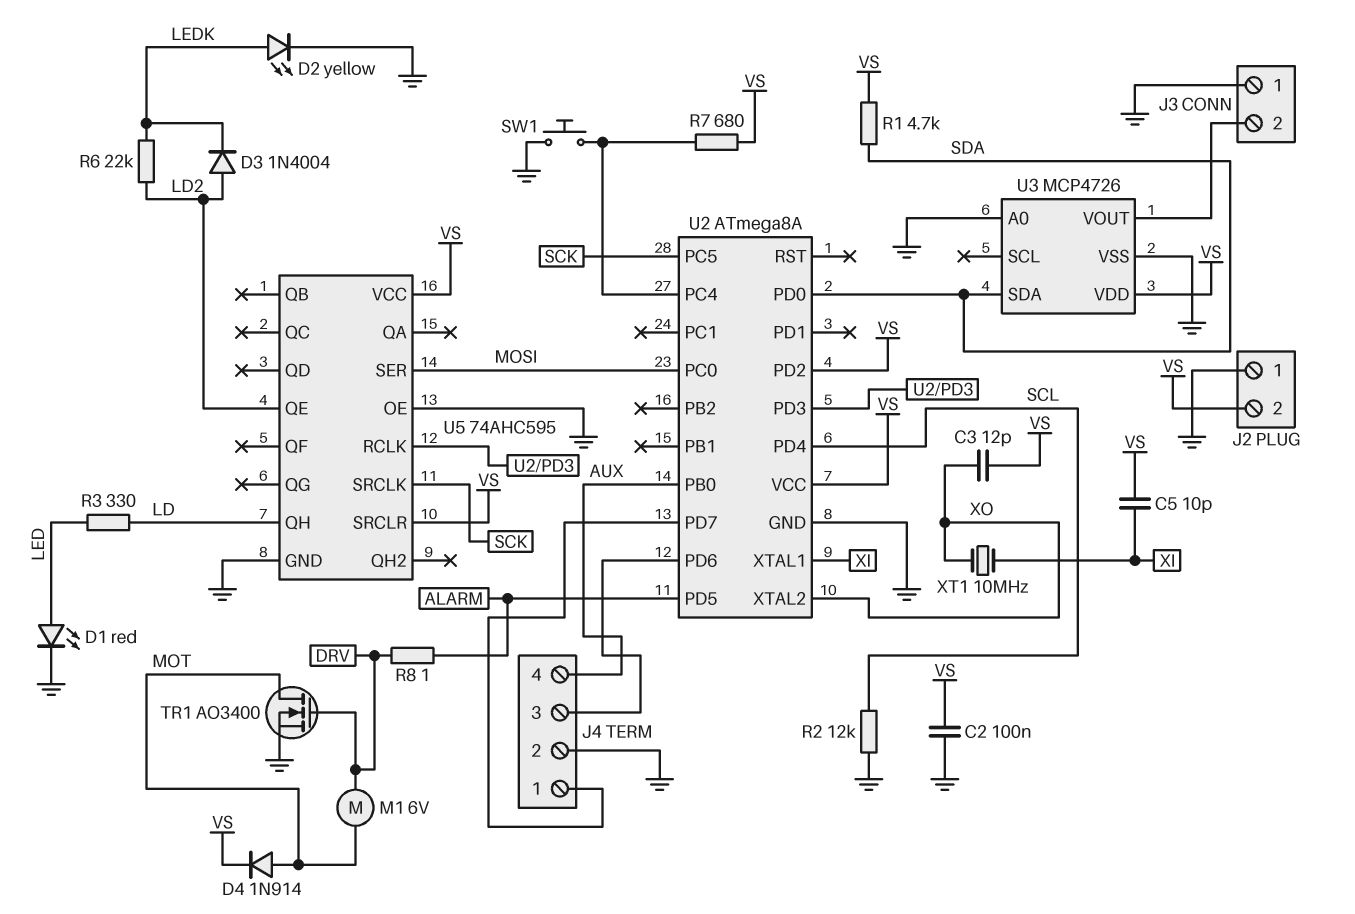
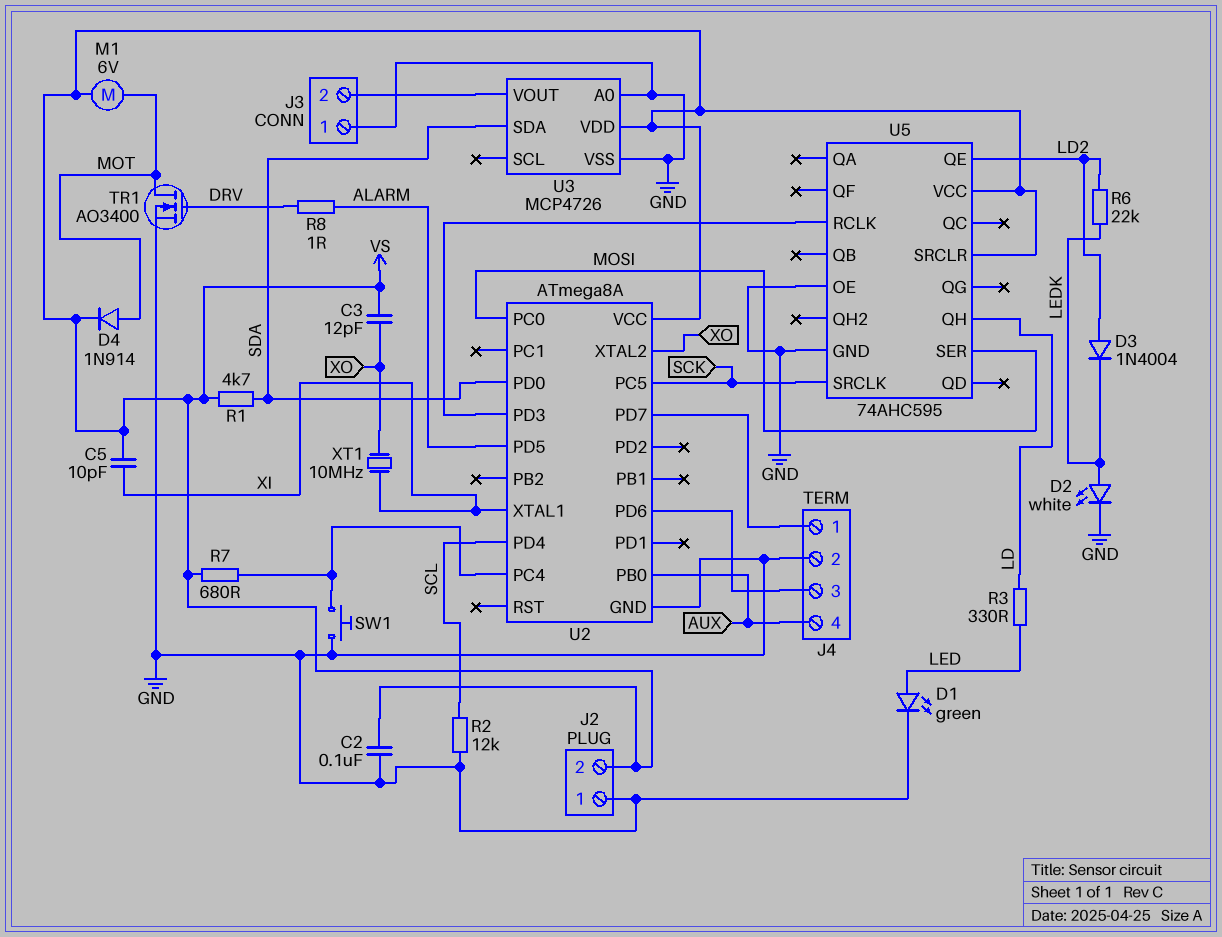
D1: LED red (A LED, K GND) -> LED green (A LED, K GND)
D2: LED yellow (A LEDK, K GND) -> LED white (A LEDK, K GND)
M1: motor 6V (DRV, MOT) -> motor 6V (MOT, VS)
U2 pin PD2: VS -> none

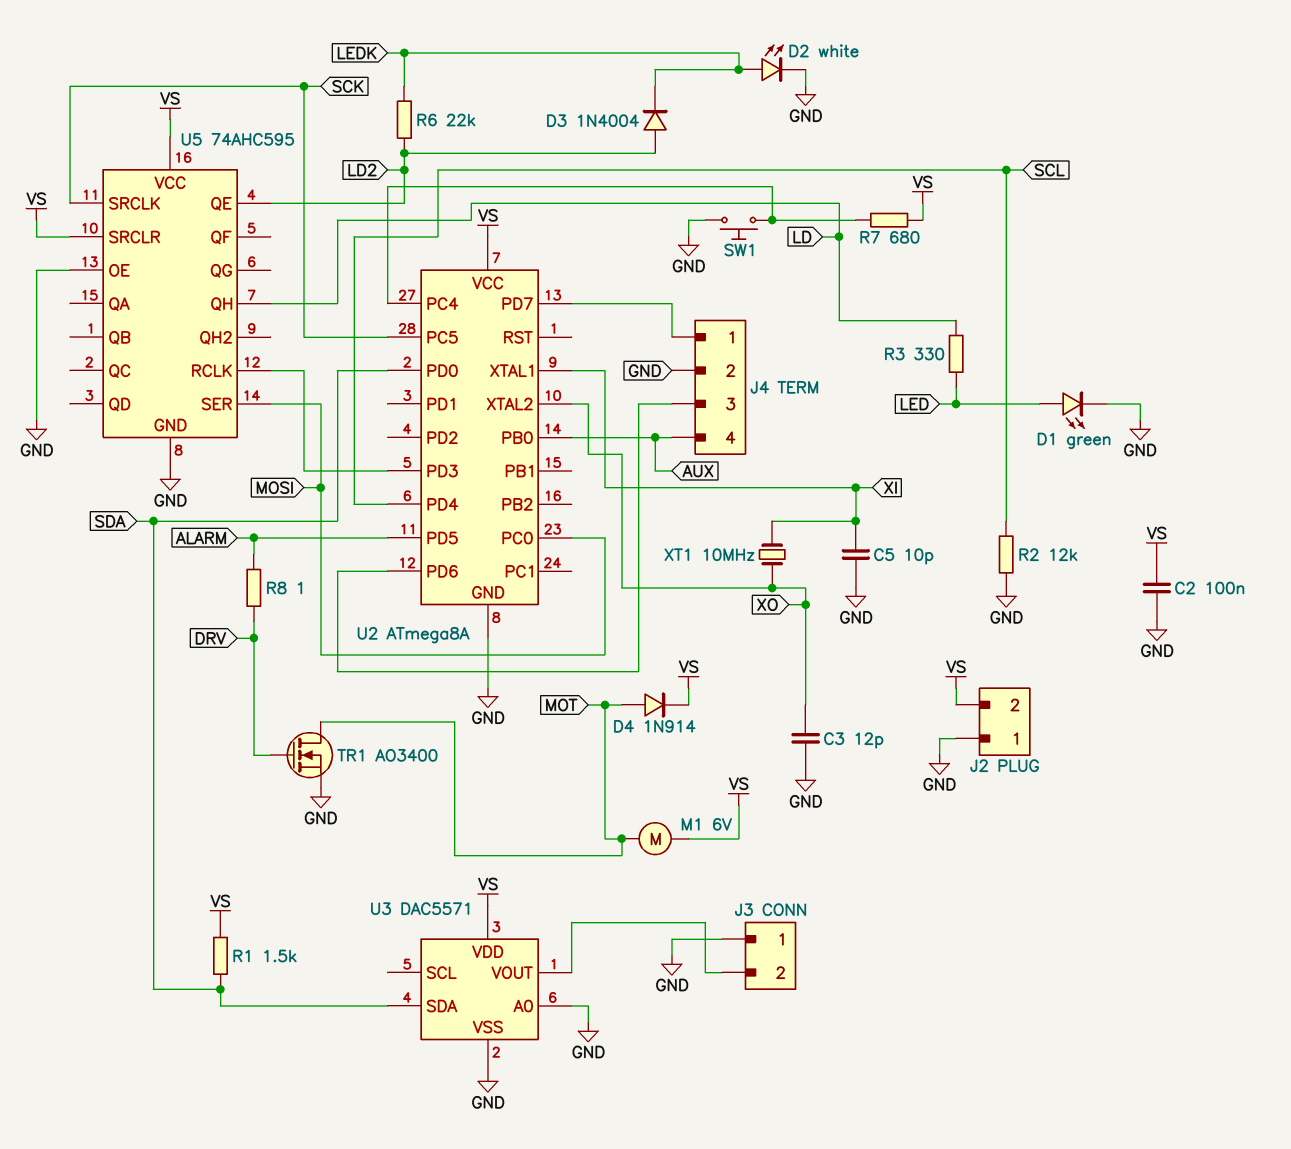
C3: 12pF (VS, XO) -> 12pF (GND, XO)
C5: 10pF (VS, XI) -> 10pF (GND, XI)
R1: 4.7k (SDA, VS) -> 1.5k (SDA, VS)
U3: MCP4726 -> DAC5571

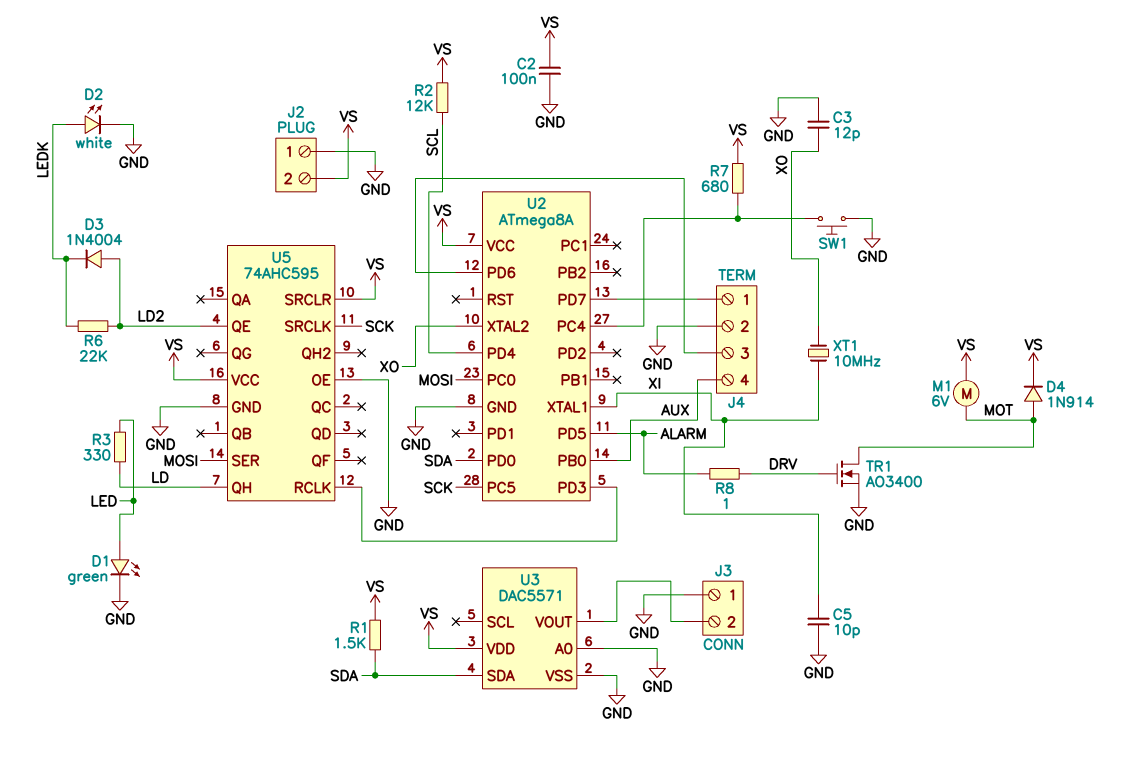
R2: 12k (GND, SCL) -> 12k (SCL, VS)

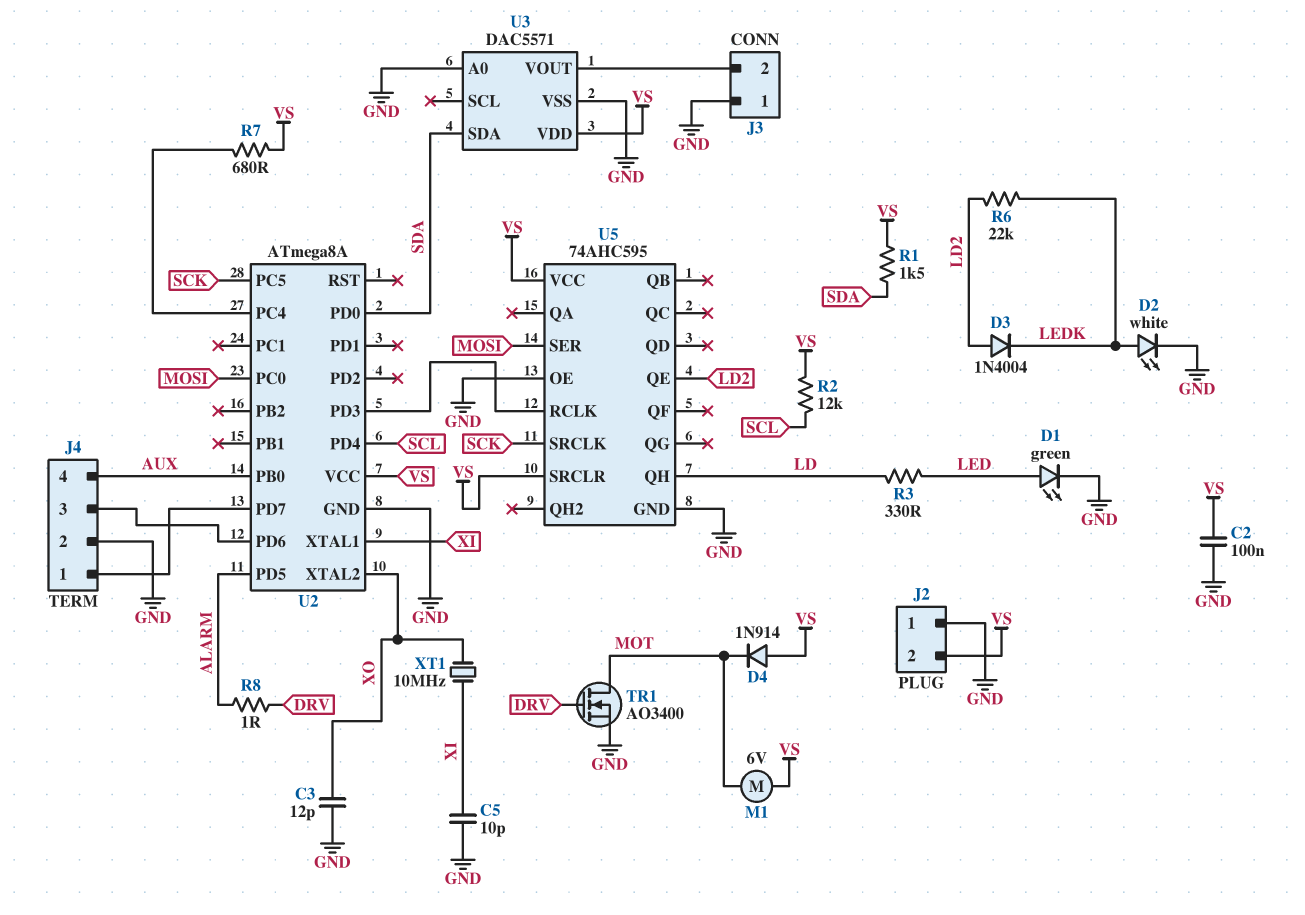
D4: diode 1N914 (A MOT, K VS) -> diode 1N914 (A VS, K MOT)
SW1: button (GND, U2/PC4) -> none

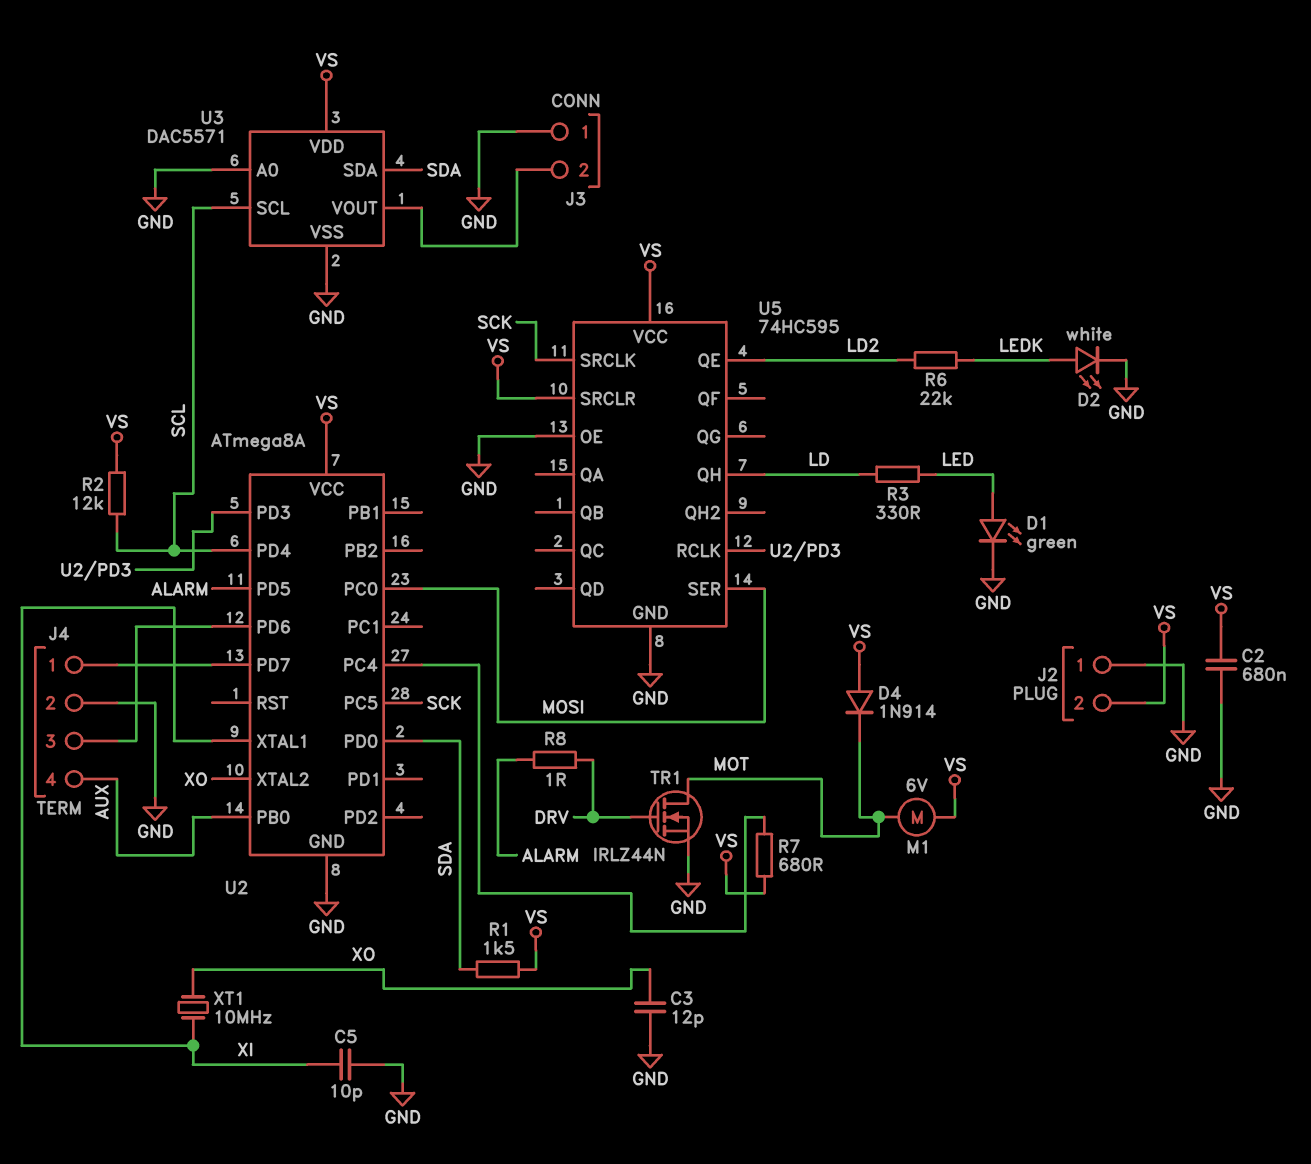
C2: 100nF (GND, VS) -> 680nF (GND, VS)
D3: diode 1N4004 (A LD2, K LEDK) -> none
TR1: NMOS AO3400 (G DRV, D MOT, S GND) -> NMOS IRLZ44N (G DRV, D MOT, S GND)
U3 pin SCL: none -> SCL
U5: 74AHC595 -> 74HC595

